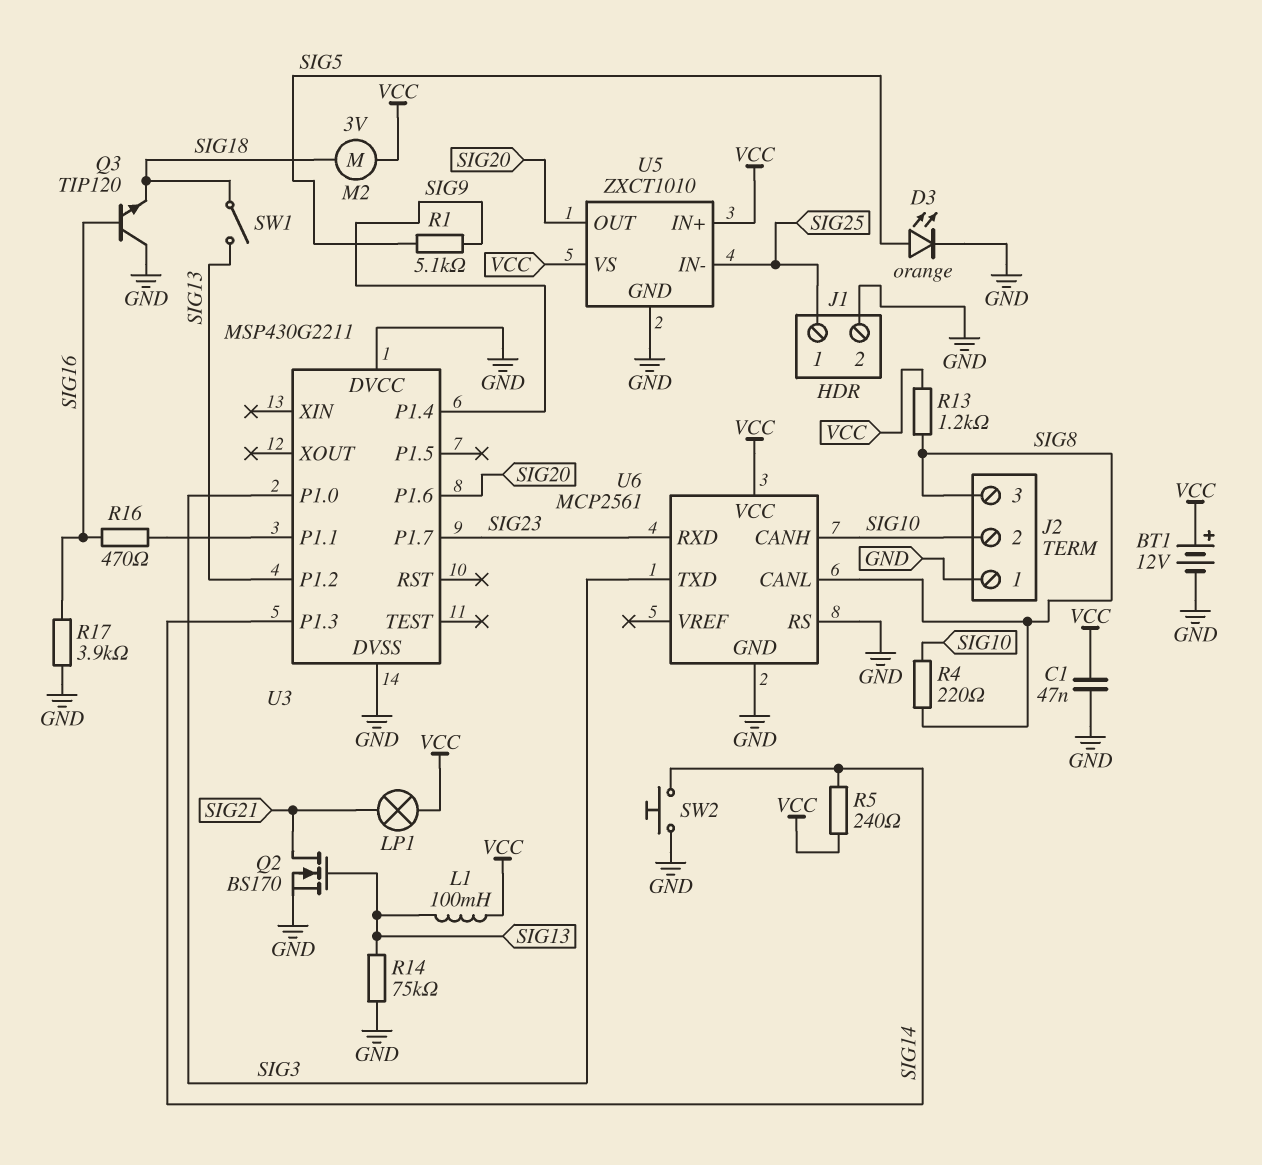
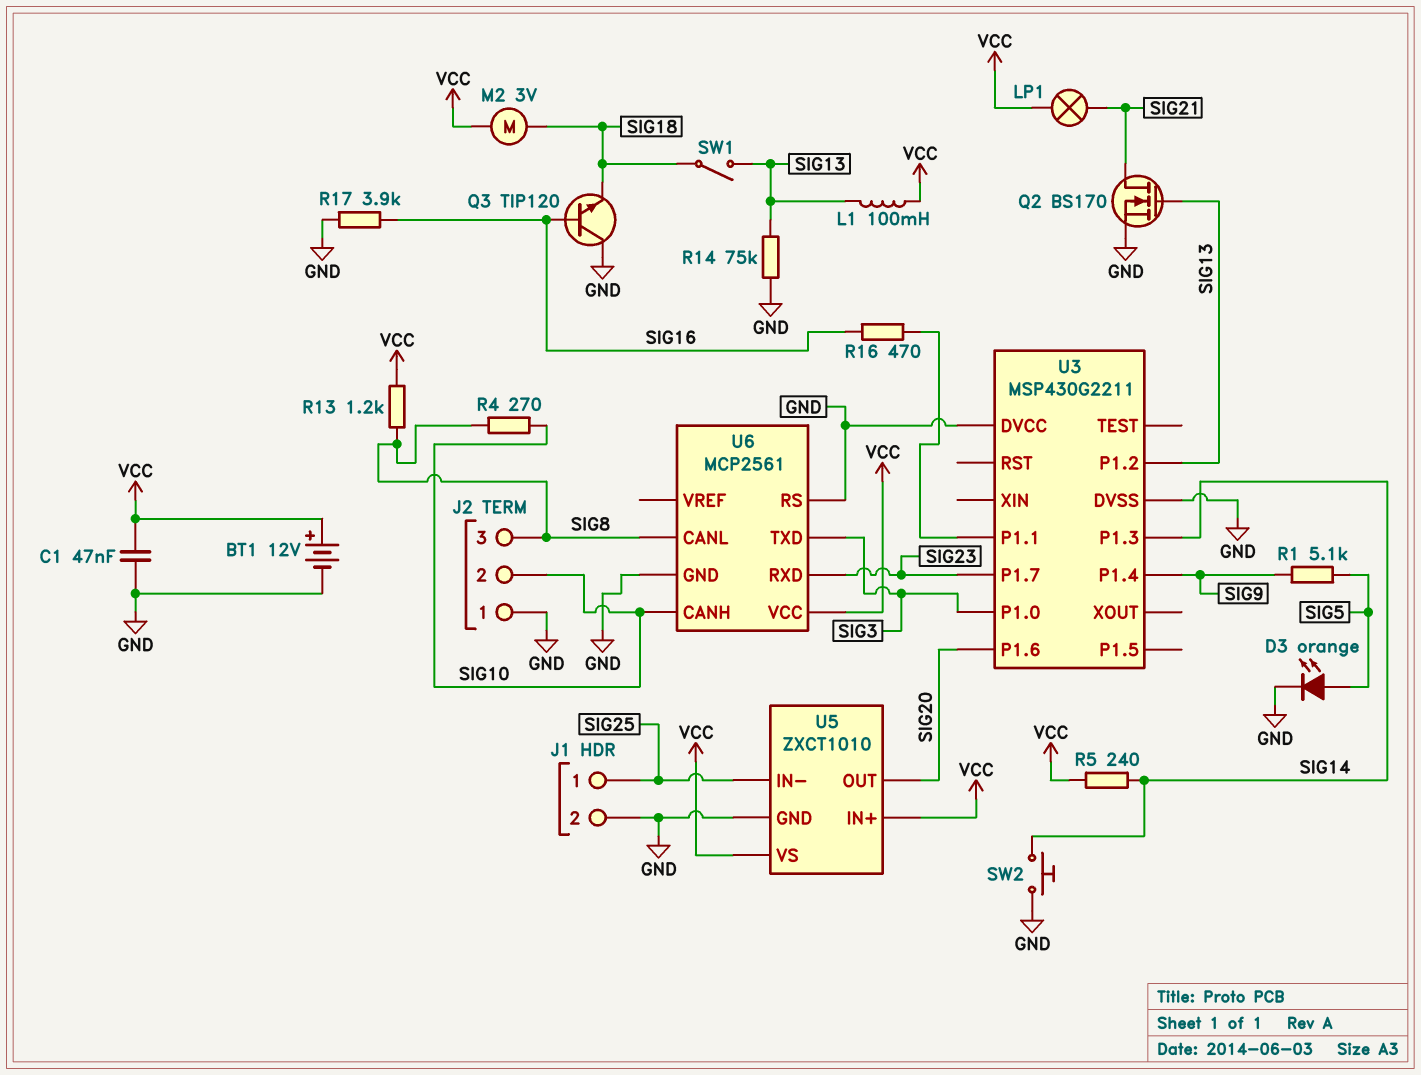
R4: 220 (SIG8, SIG10) -> 270 (SIG8, SIG10)

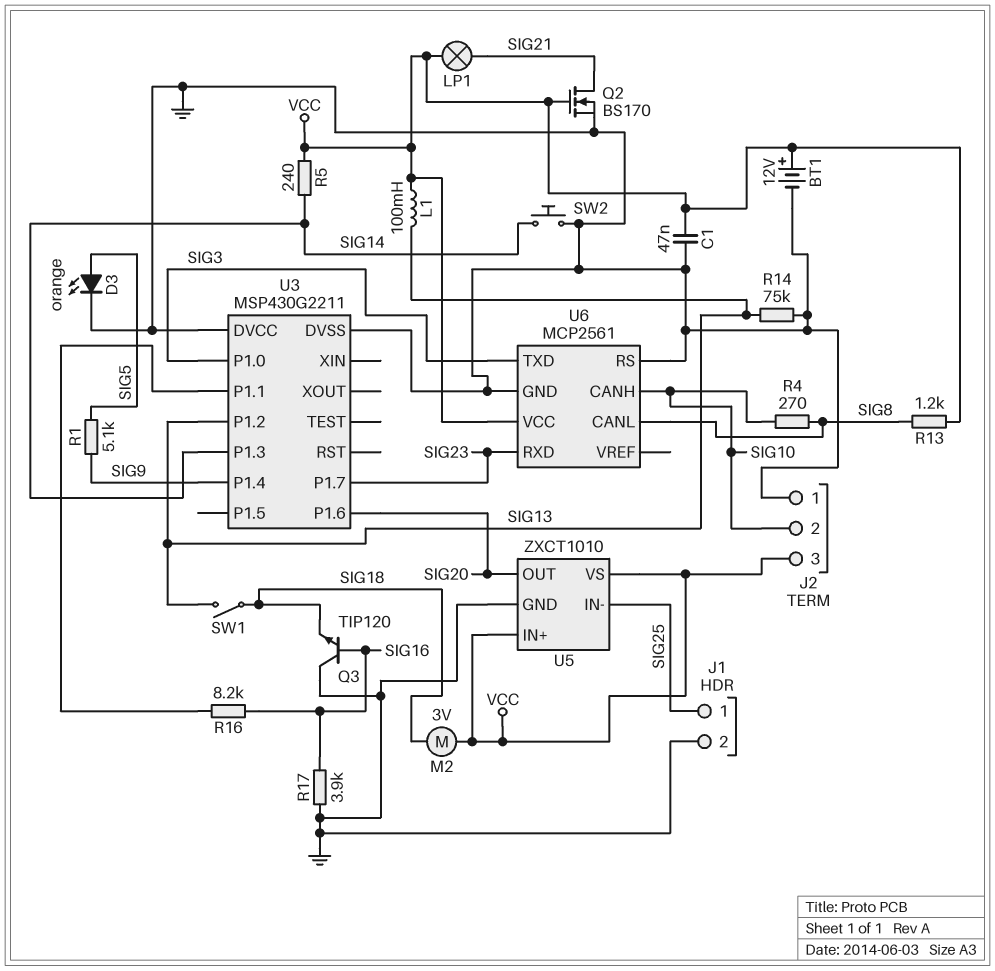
J2 pin 3: SIG8 -> VCC
Q2: NMOS BS170 (G SIG13, D SIG21, S GND) -> NMOS BS170 (G VCC, D SIG21, S GND)
R16: 470 (SIG16, U3/P1.1) -> 8.2k (SIG16, U3/P1.1)

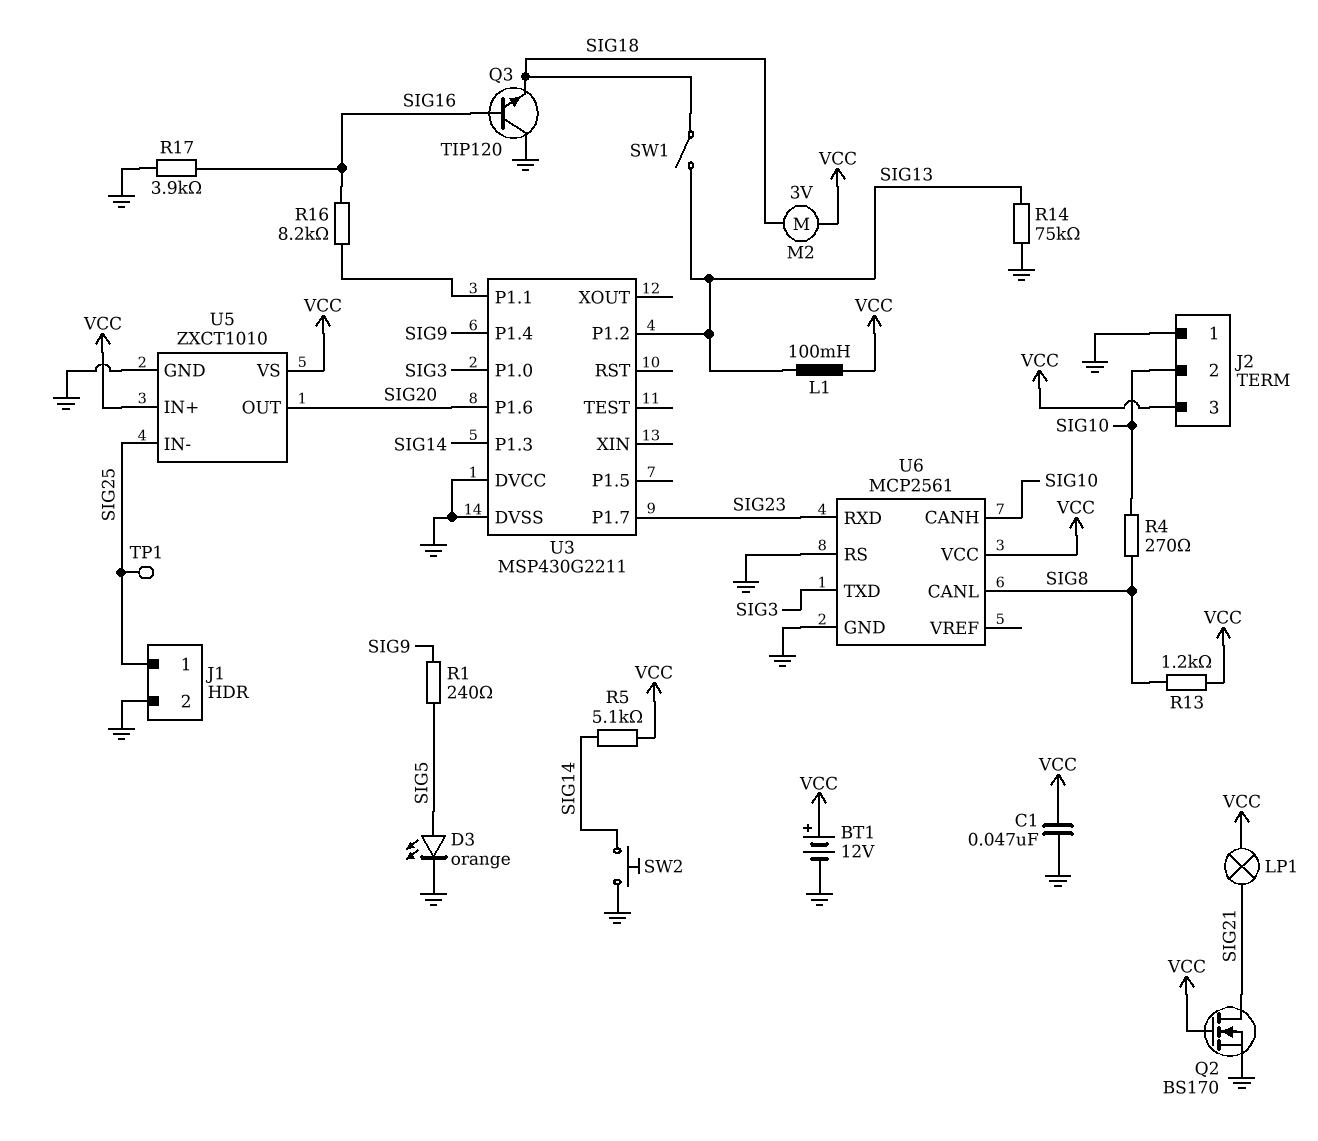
R1: 5.1k (SIG5, SIG9) -> 240 (SIG5, SIG9)
R5: 240 (SIG14, VCC) -> 5.1k (SIG14, VCC)
TP1: none -> test point (SIG25)

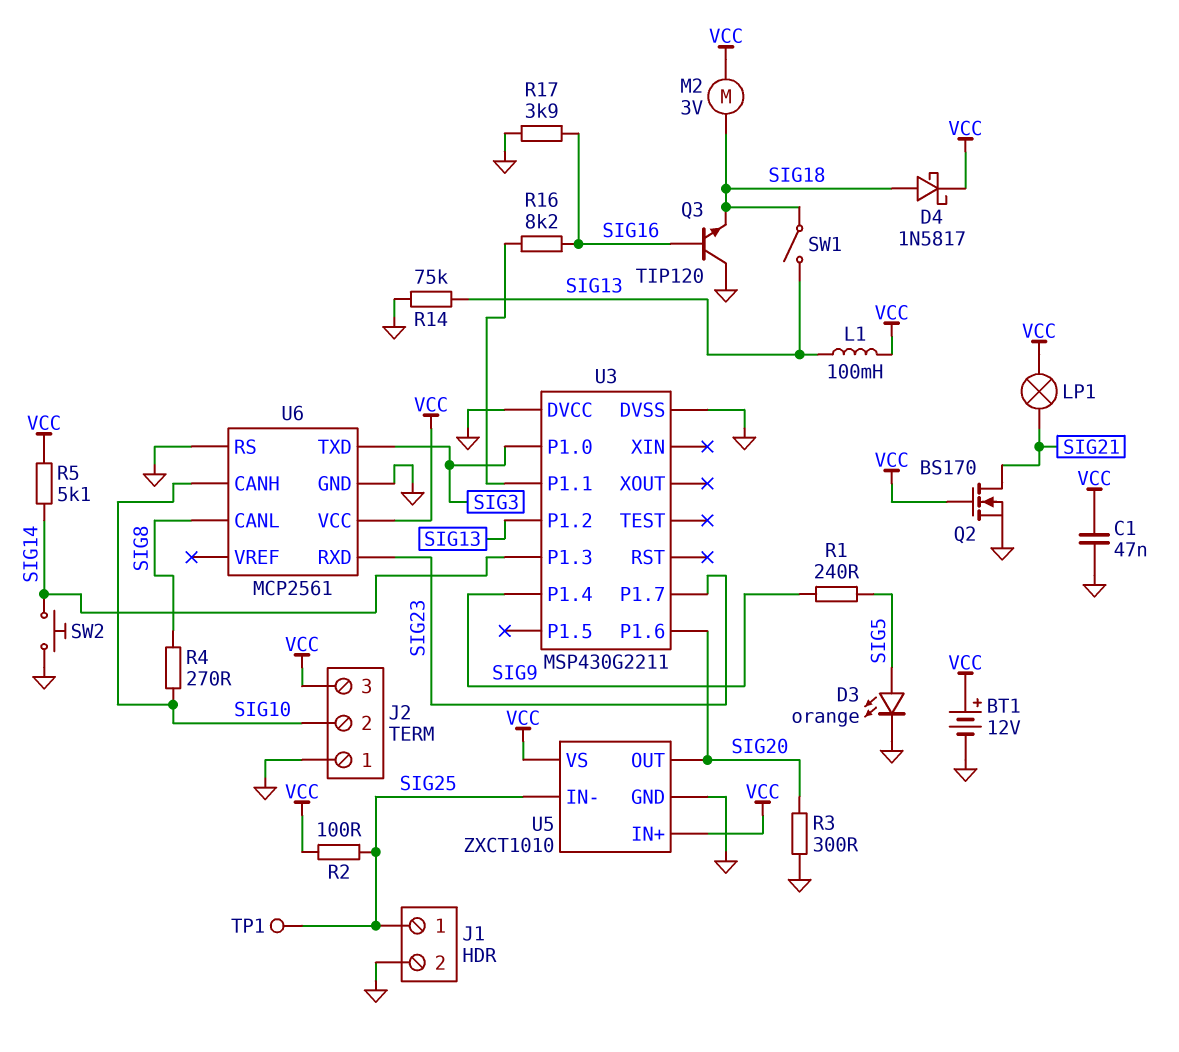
D4: none -> schottky 1N5817 (A SIG18, K VCC)
R2: none -> 100 (SIG25, VCC)
R3: none -> 300 (GND, SIG20)
R13: 1.2k (SIG8, VCC) -> none

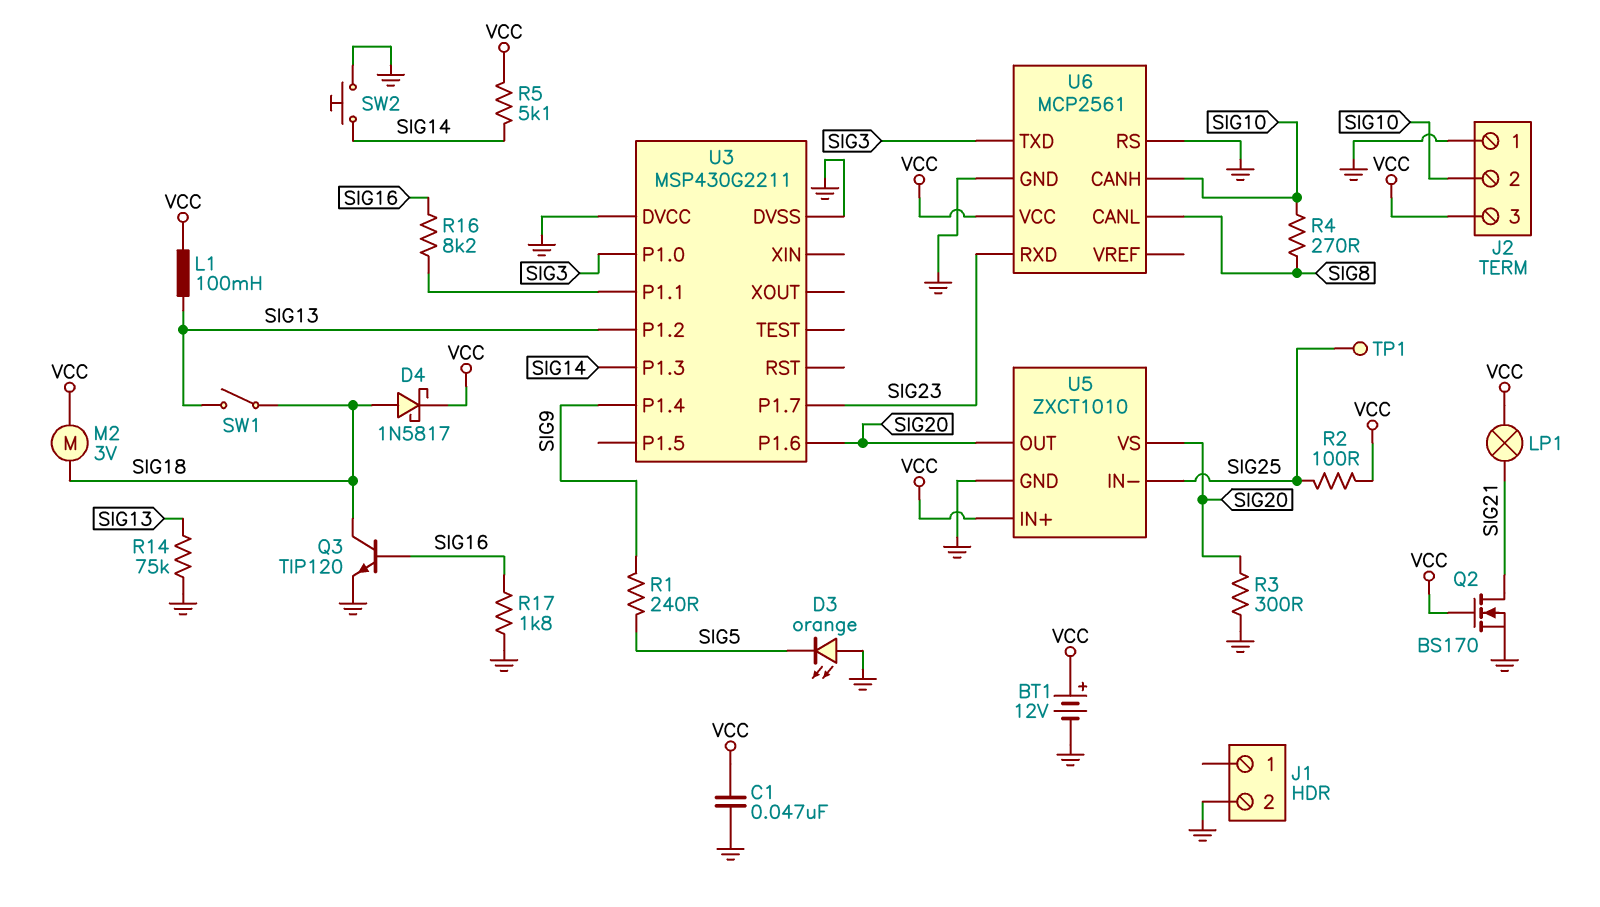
D3: LED orange (A SIG5, K GND) -> LED orange (A GND, K SIG5)
J1 pin 1: SIG25 -> none
Q3: NPN TIP120 (B SIG16, C GND, E SIG18) -> NPN TIP120 (B SIG16, C SIG18, E GND)
R17: 3.9k (GND, SIG16) -> 1.8k (GND, SIG16)
U5 pin VS: VCC -> SIG20

